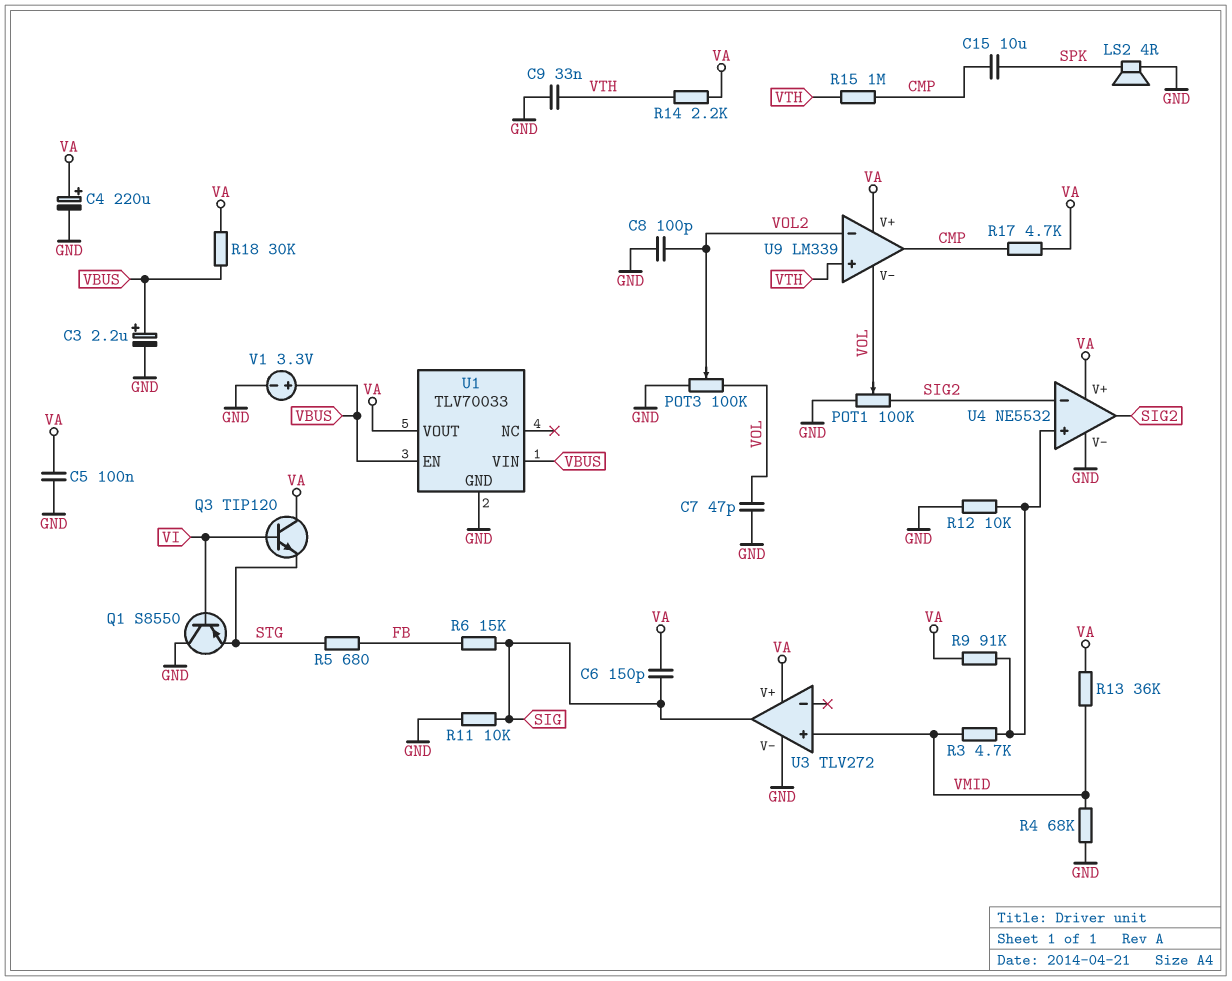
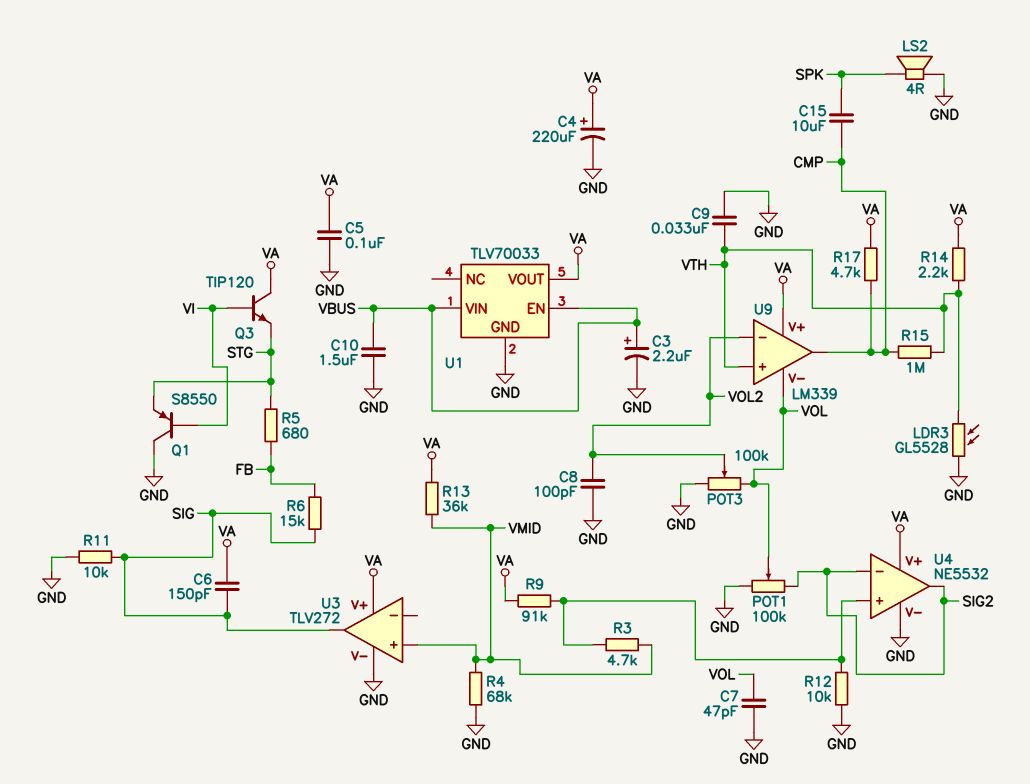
C10: none -> 1.5uF (GND, VBUS)
LDR3: none -> GL5528 (GND, VTH)
R18: 30k (VA, VBUS) -> none
V1: 3.3V (plus VBUS, minus GND) -> none

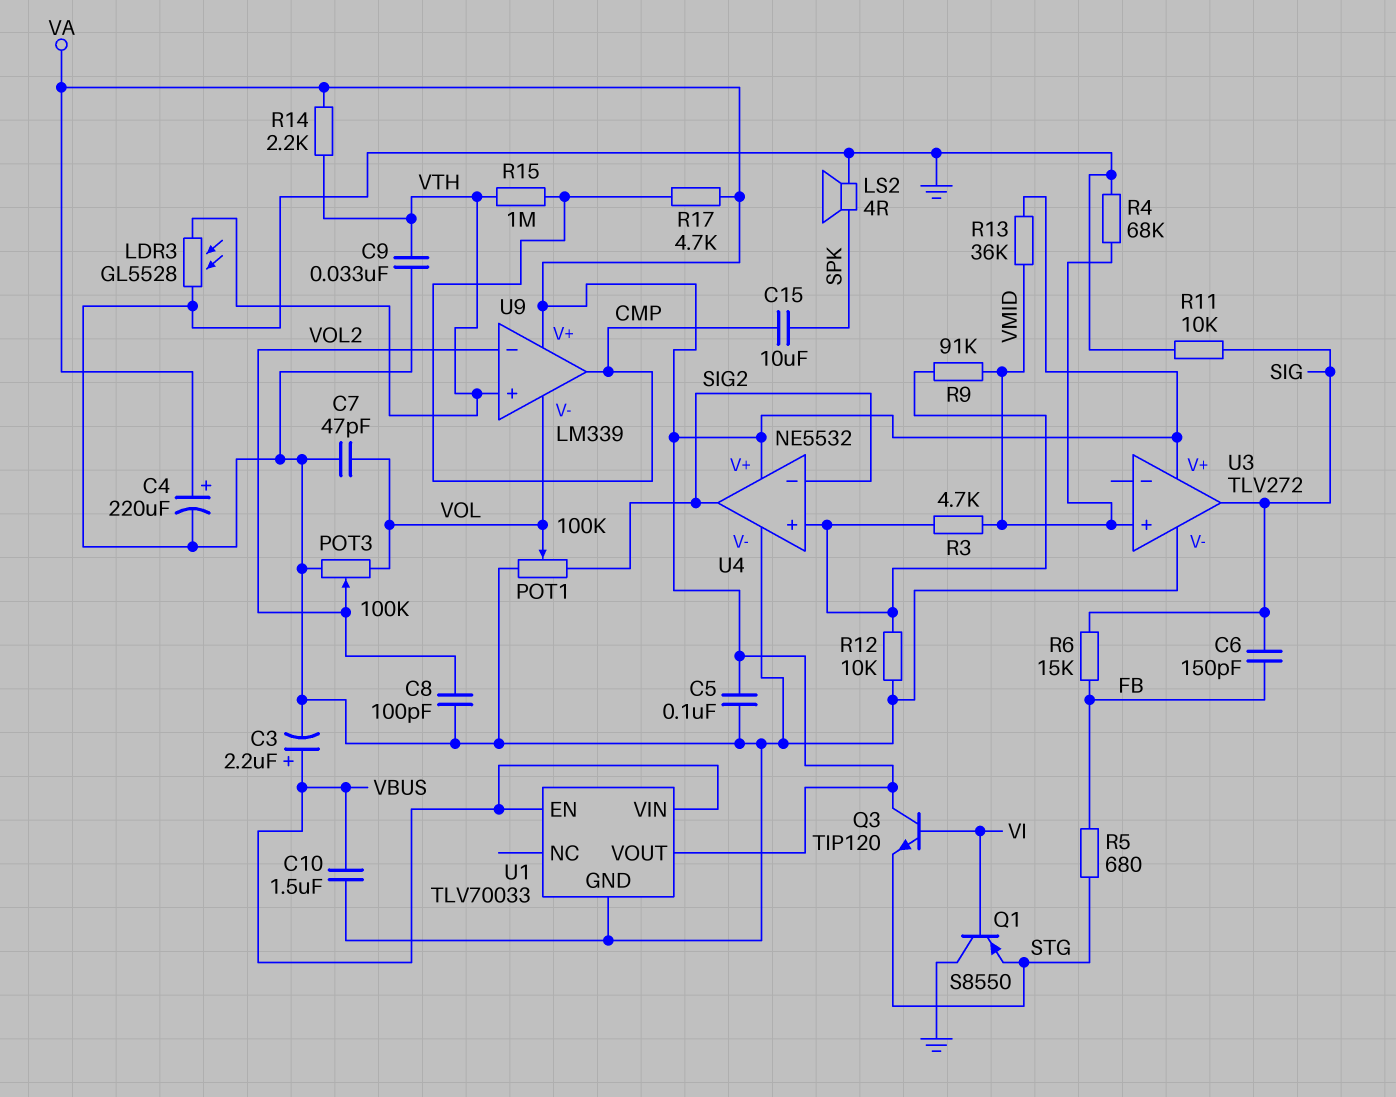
C6: 150pF (SIG, VA) -> 150pF (FB, SIG)
R9: 91k (U4/in+, VA) -> 91k (U4/in+, VMID)

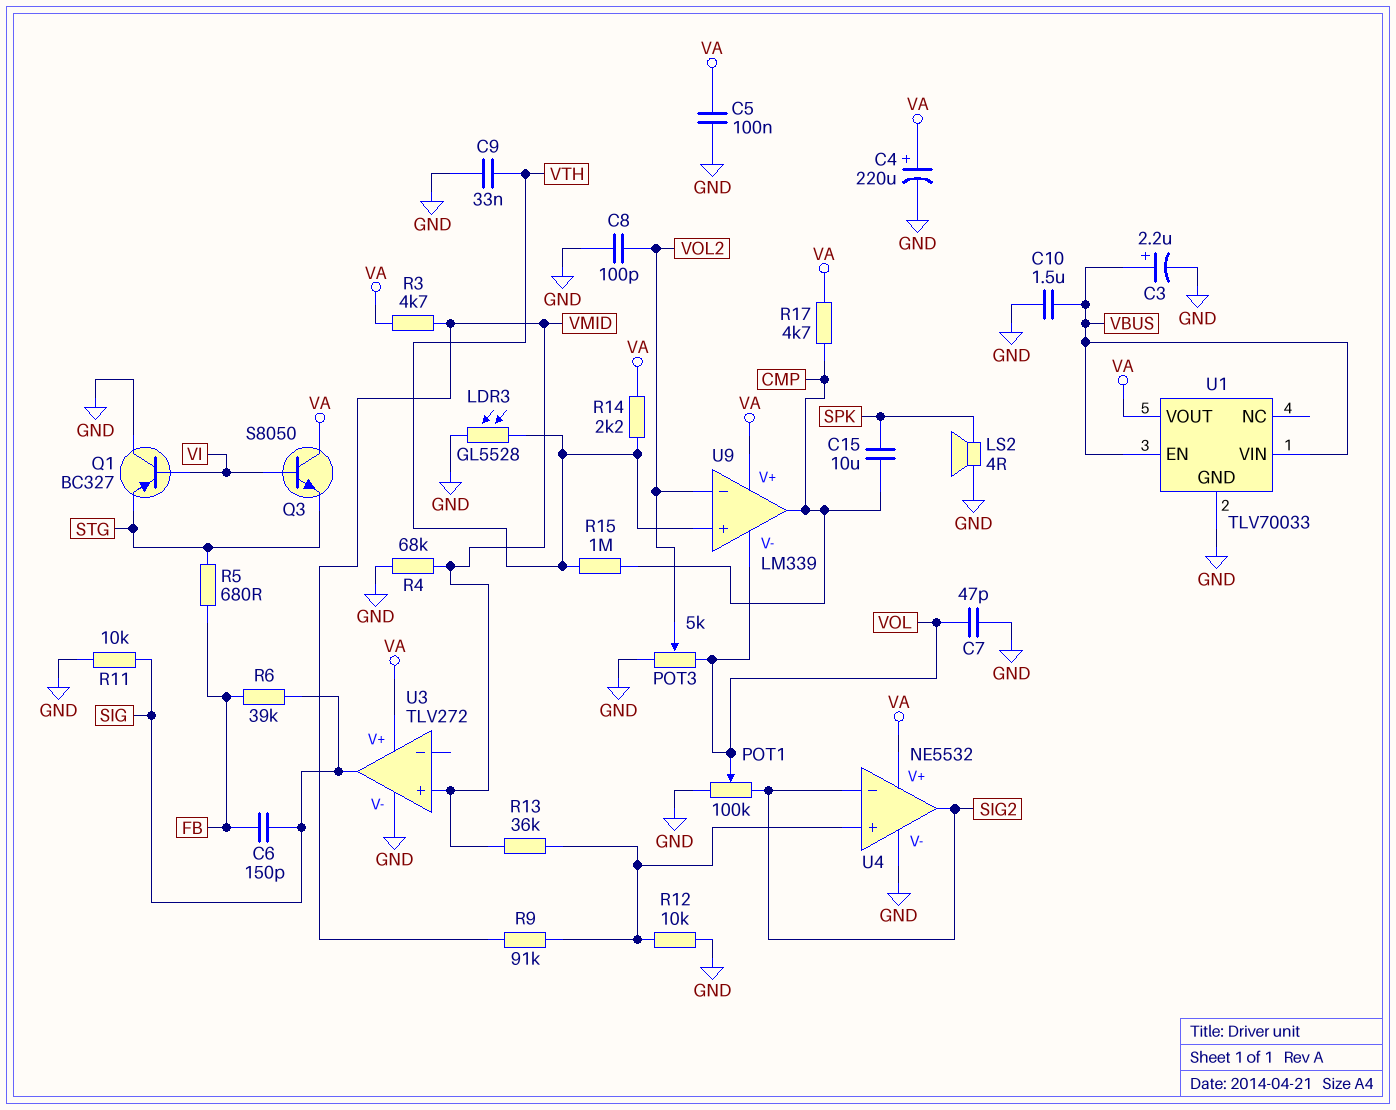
POT3: 100k (GND, VOL, wiper VOL2) -> 5k (GND, VOL, wiper VOL2)
Q1: PNP S8550 (B VI, C GND, E STG) -> PNP BC327 (B VI, C GND, E STG)
Q3: NPN TIP120 (B VI, C VA, E STG) -> NPN S8050 (B VI, C VA, E STG)
R3: 4.7k (U4/in+, VMID) -> 4.7k (VA, VMID)
R6: 15k (FB, SIG) -> 39k (FB, SIG)
R13: 36k (VA, VMID) -> 36k (U4/in+, VMID)

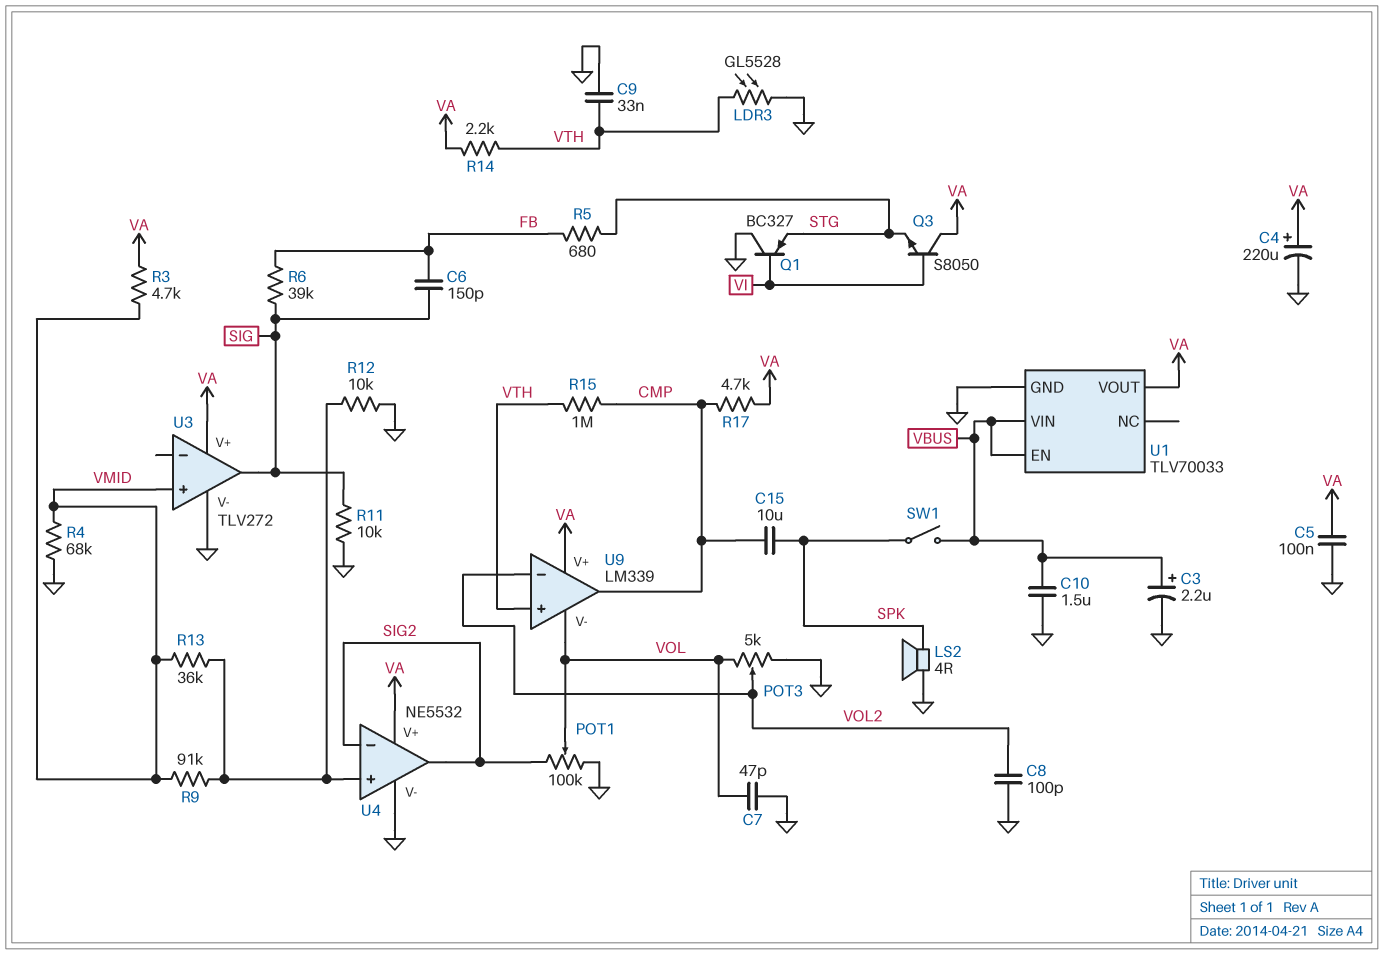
SW1: none -> switch (SPK, VBUS)

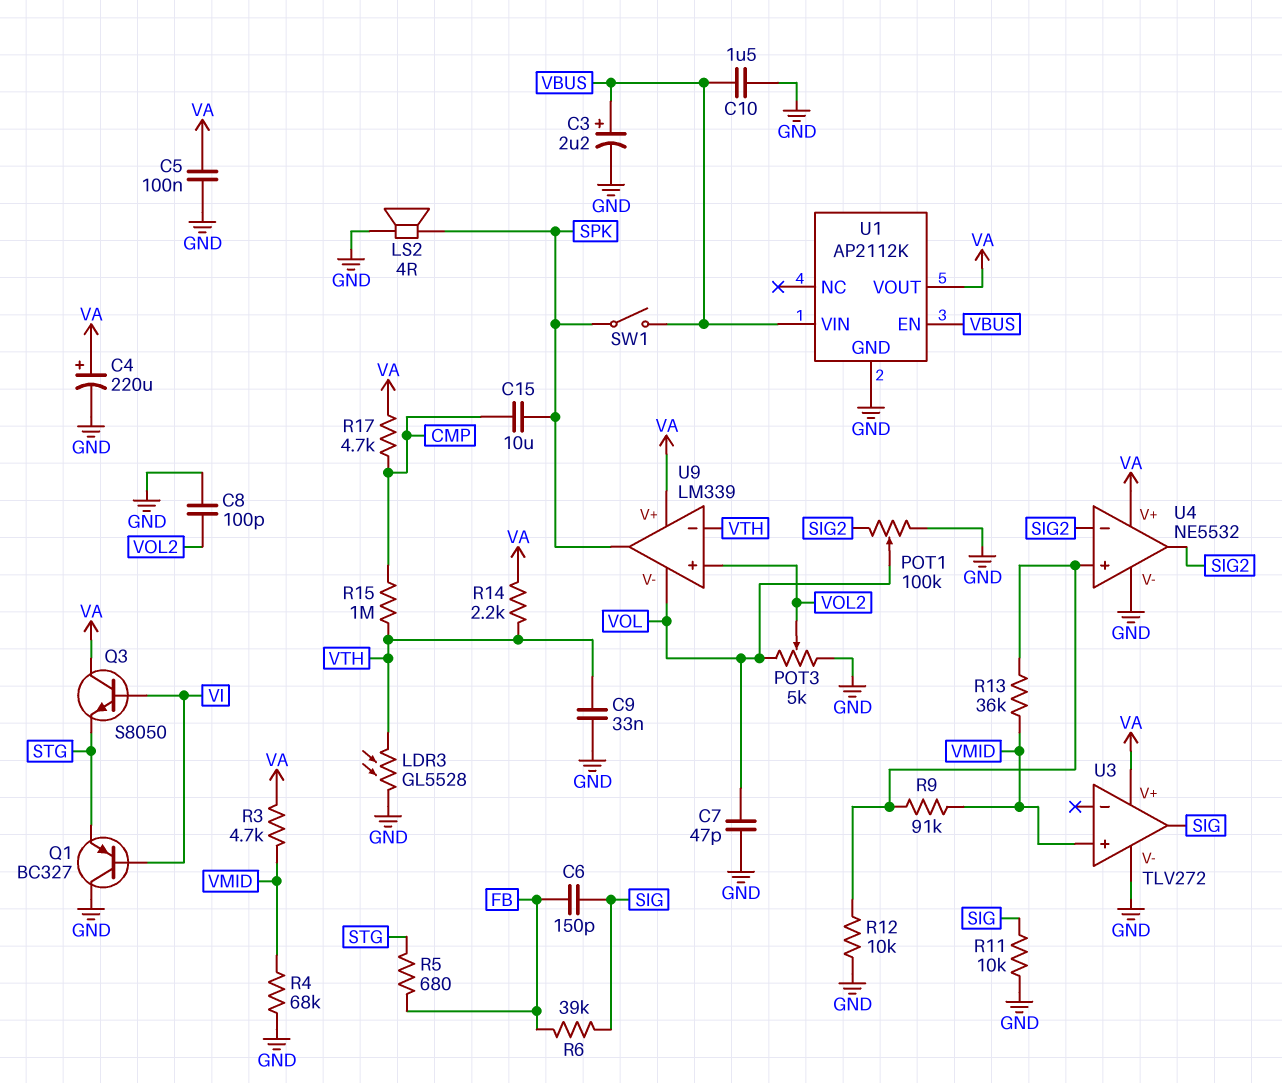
U1: TLV70033 -> AP2112K
U9 pin in+: VTH -> VOL2
U9 pin in-: VOL2 -> VTH
U9 pin out: CMP -> SPK

